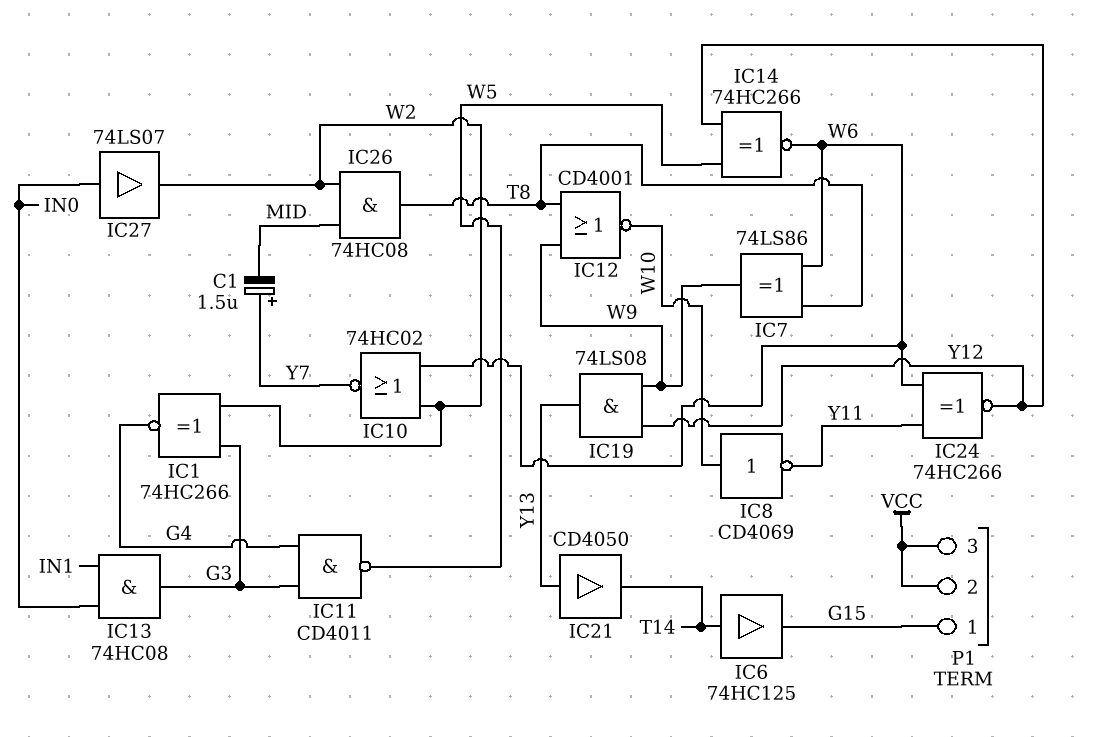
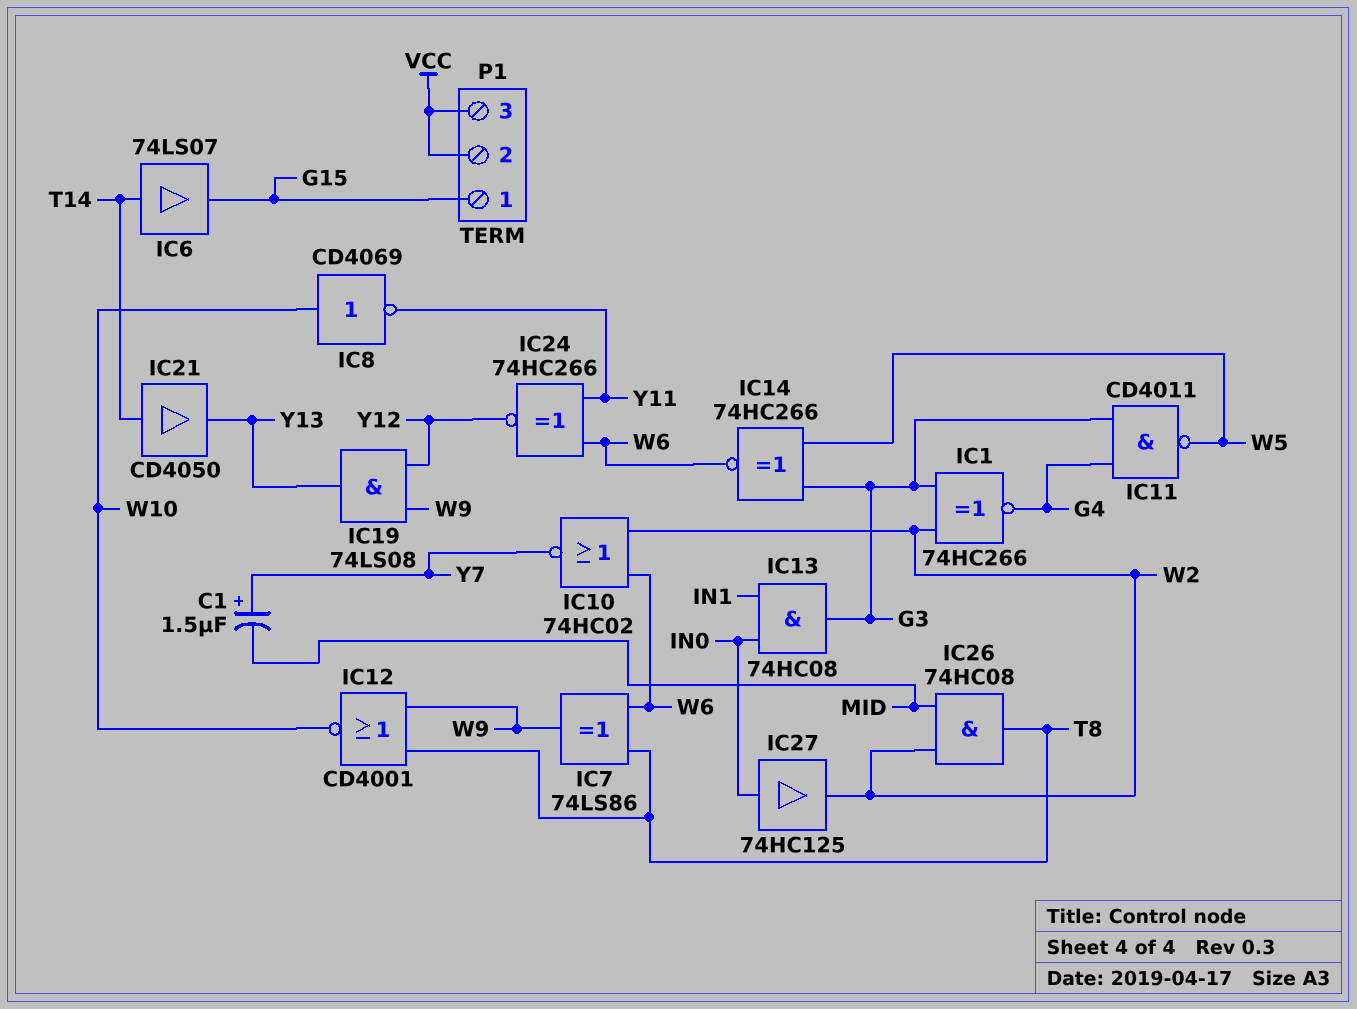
IC6: buffer 74HC125 (in T14, out G15) -> buffer 74LS07 (in T14, out G15)
IC14: XNOR 74HC266 (in W5, in Y12, out W6) -> XNOR 74HC266 (in G3, in W5, out W6)
IC21: buffer CD4050 (in Y13, out T14) -> buffer CD4050 (in T14, out Y13)
IC27: buffer 74LS07 (in IN0, out W2) -> buffer 74HC125 (in IN0, out W2)

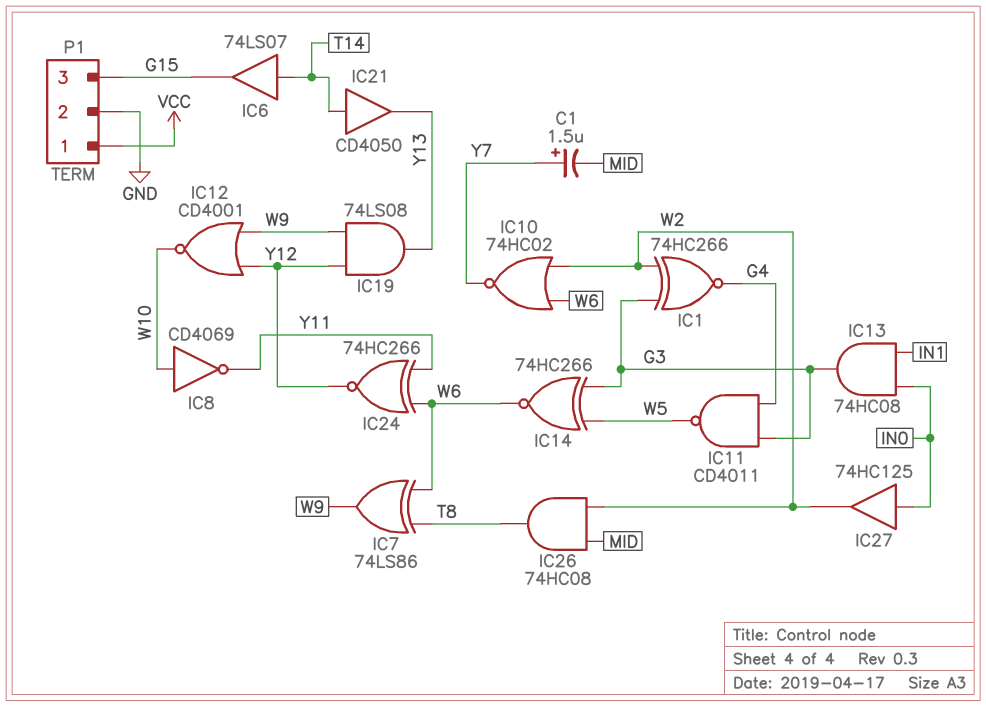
IC12: NOR CD4001 (in T8, in W9, out W10) -> NOR CD4001 (in W9, in Y12, out W10)
P1 pin 1: G15 -> VCC
P1 pin 2: VCC -> GND
P1 pin 3: VCC -> G15

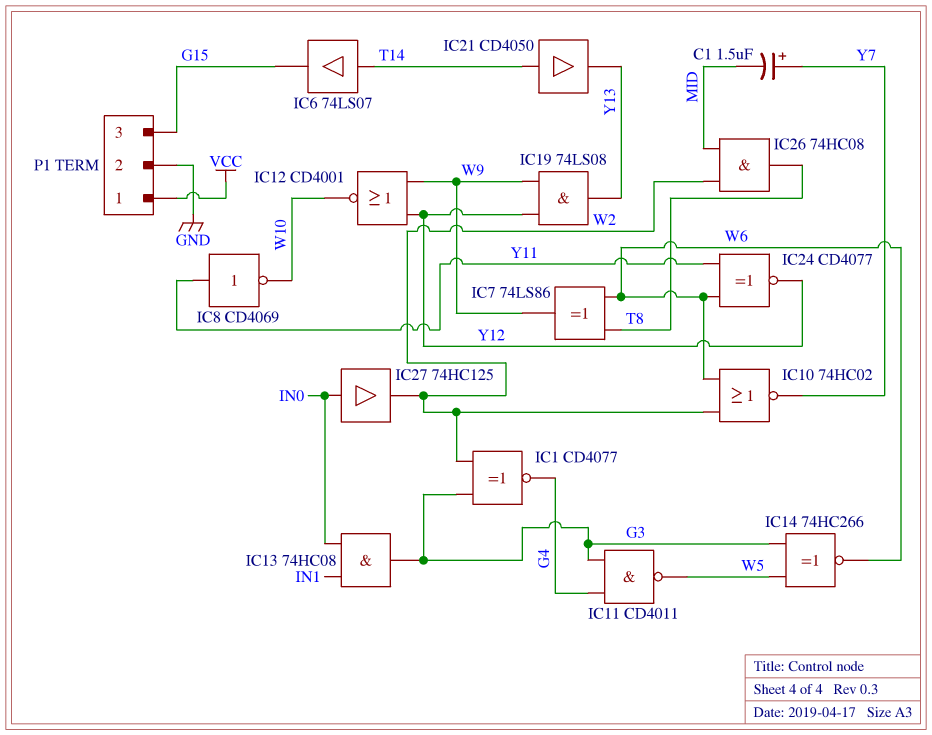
IC1: XNOR 74HC266 (in G3, in W2, out G4) -> XNOR CD4077 (in G3, in W2, out G4)
IC8: NOT CD4069 (in W10, out Y11) -> NOT CD4069 (in Y11, out W10)
IC24: XNOR 74HC266 (in W6, in Y11, out Y12) -> XNOR CD4077 (in W6, in Y11, out Y12)

